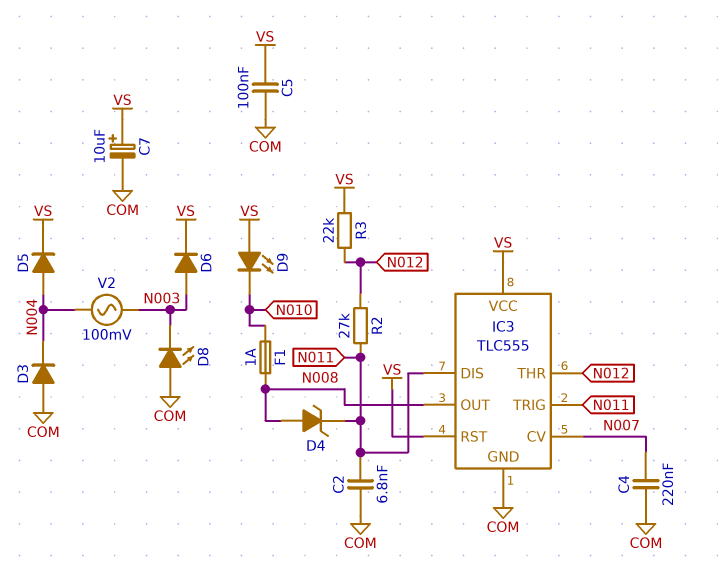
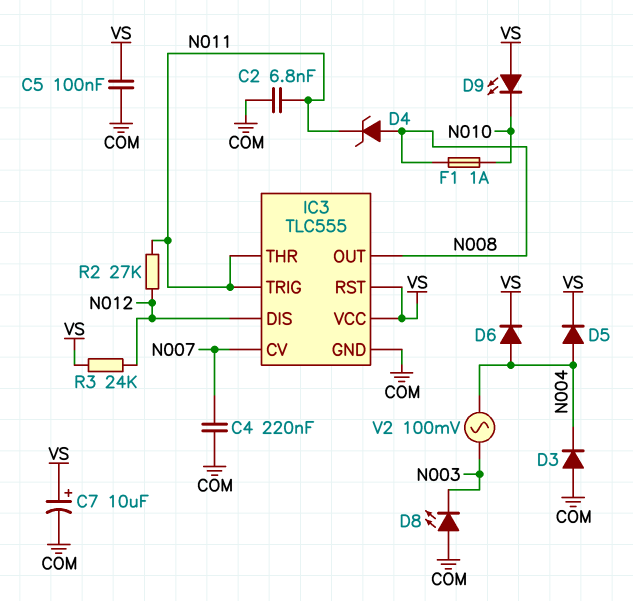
D6: diode (A N003, K VS) -> diode (A N004, K VS)
IC3 pin DIS: N011 -> N012
IC3 pin THR: N012 -> N011
R3: 22k (N012, VS) -> 24k (N012, VS)

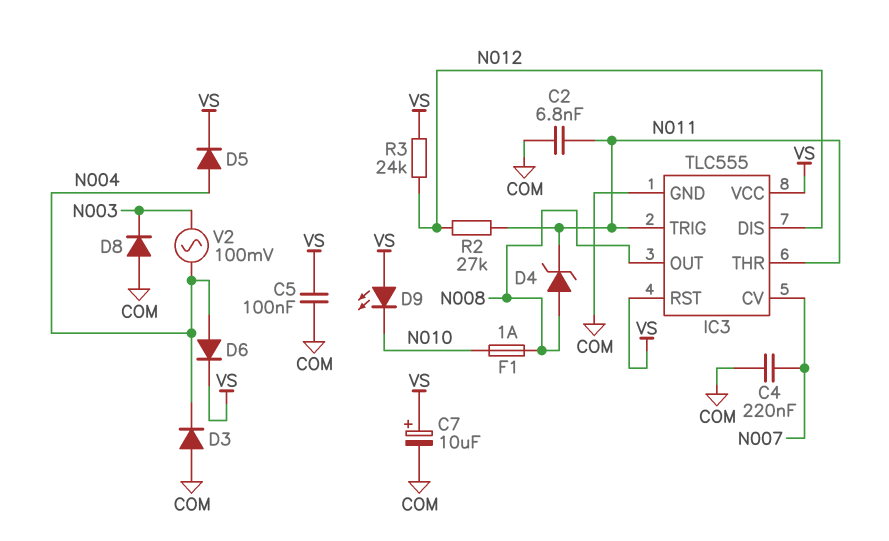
D8: LED (A COM, K N003) -> diode (A COM, K N003)

